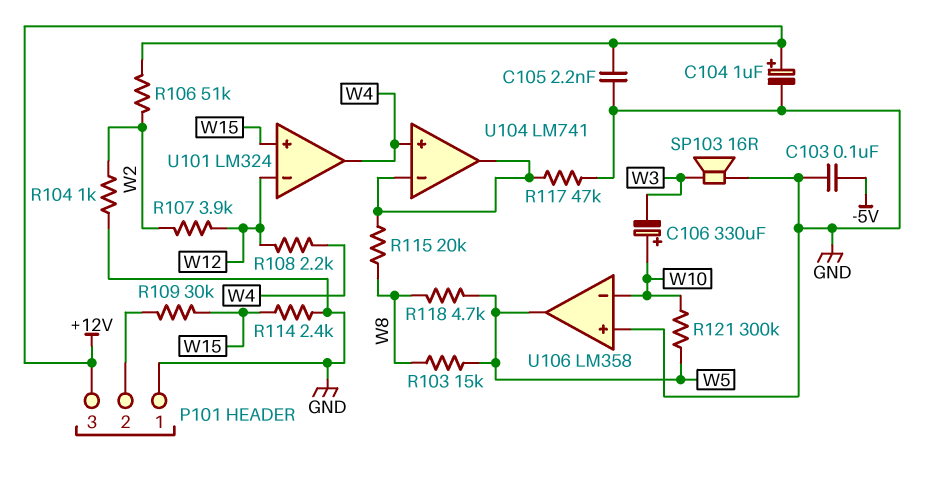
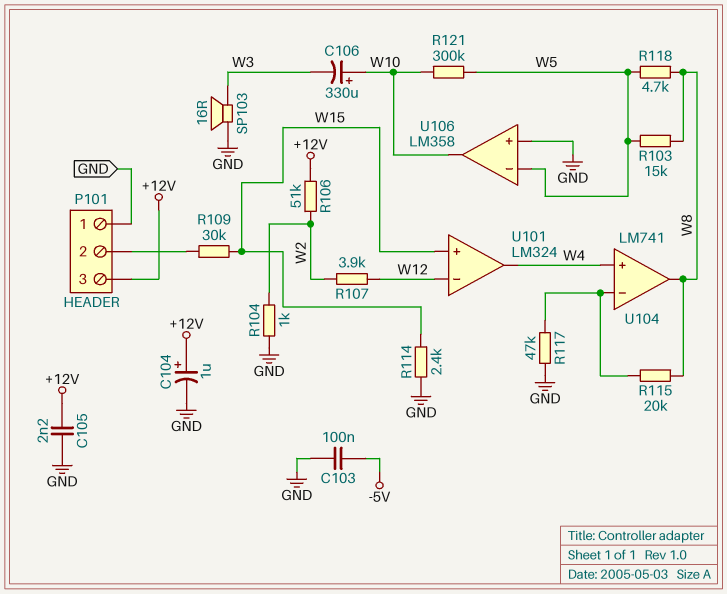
R108: 2.2k (W4, W12) -> none
U104 pin out: U104/in- -> W8
U106 pin in-: W10 -> W5
U106 pin out: W5 -> W10

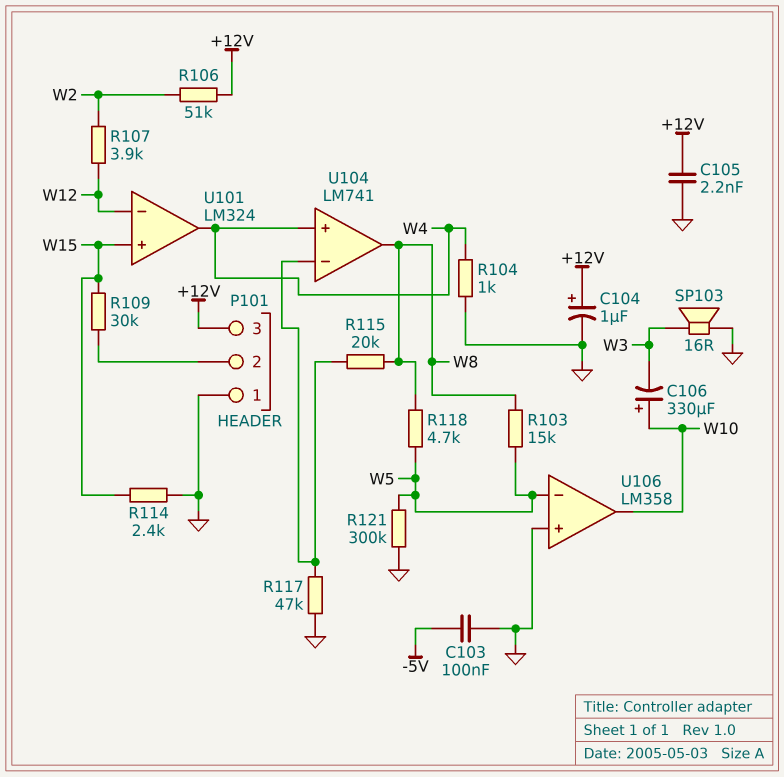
R104: 1k (GND, W2) -> 1k (GND, W4)
R121: 300k (W5, W10) -> 300k (GND, W5)

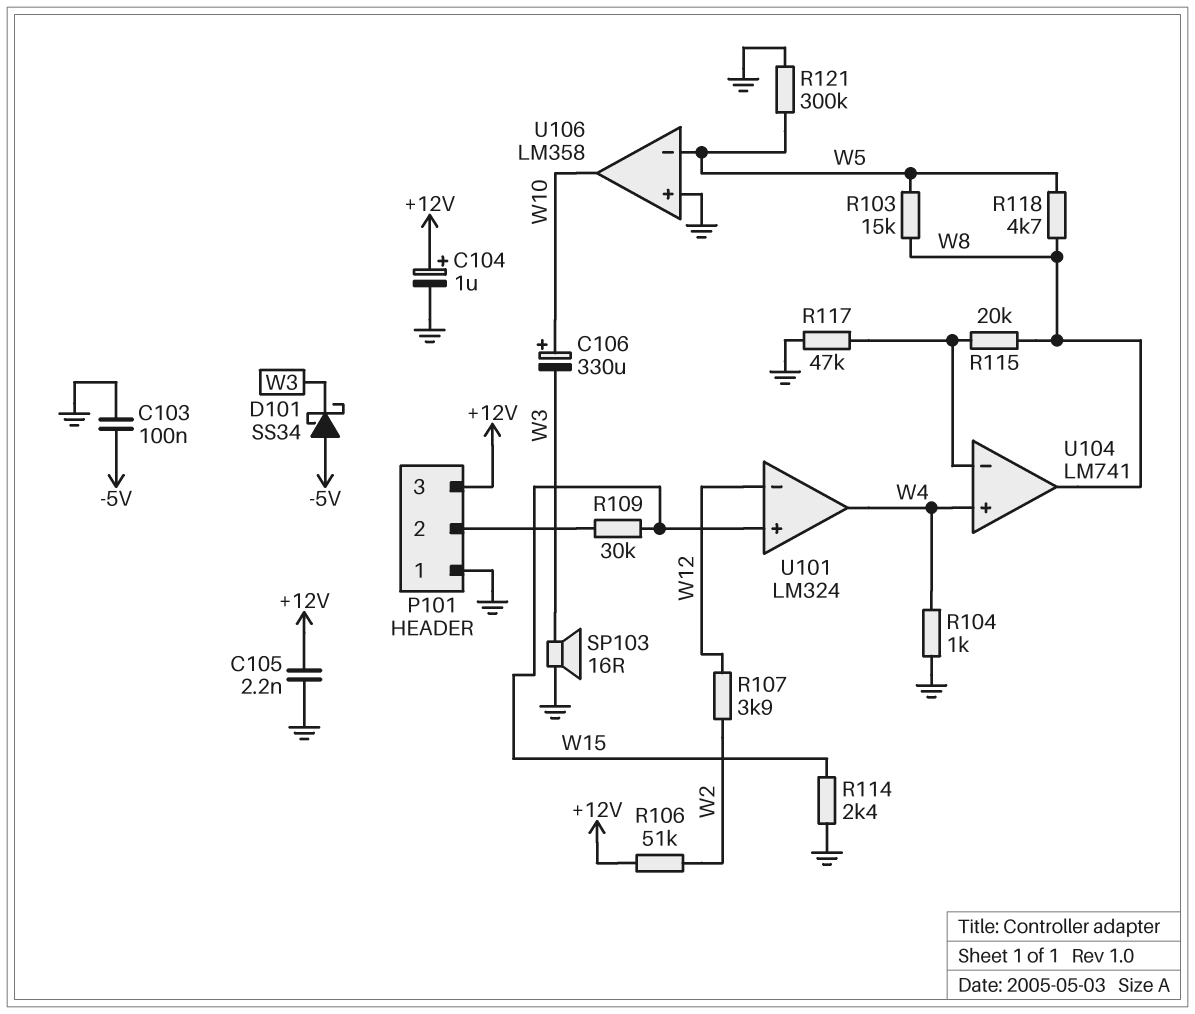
D101: none -> schottky SS34 (A -5V, K W3)

